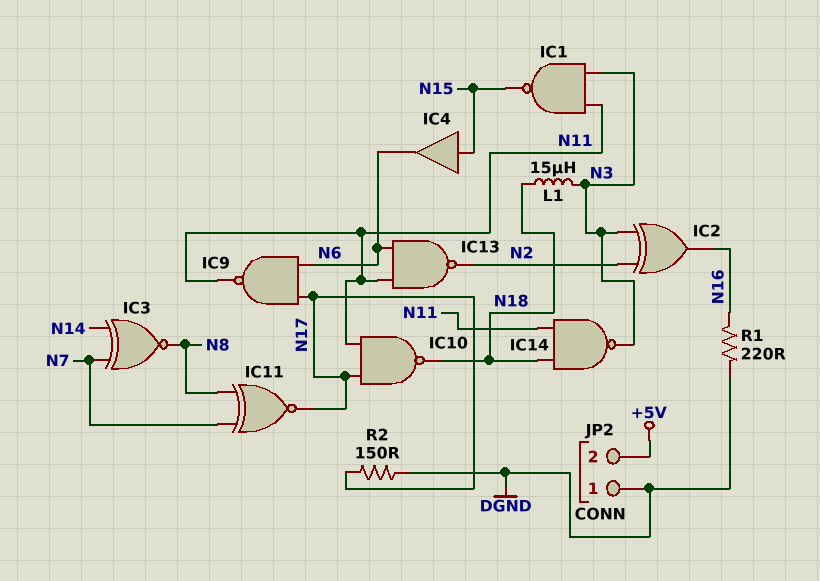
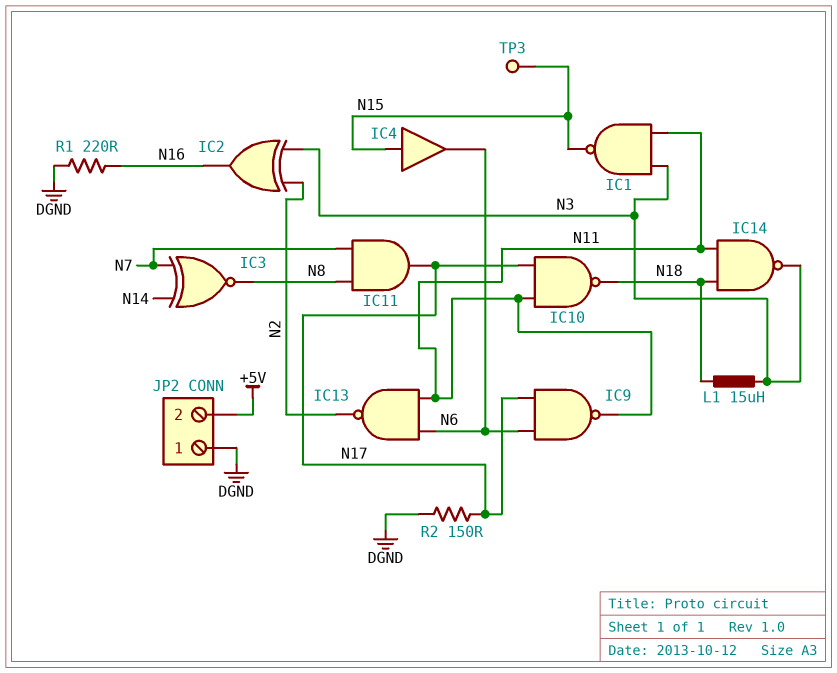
IC11: XNOR (in N7, in N8, out N17) -> AND (in N7, in N8, out N17)
TP3: none -> test point (N15)

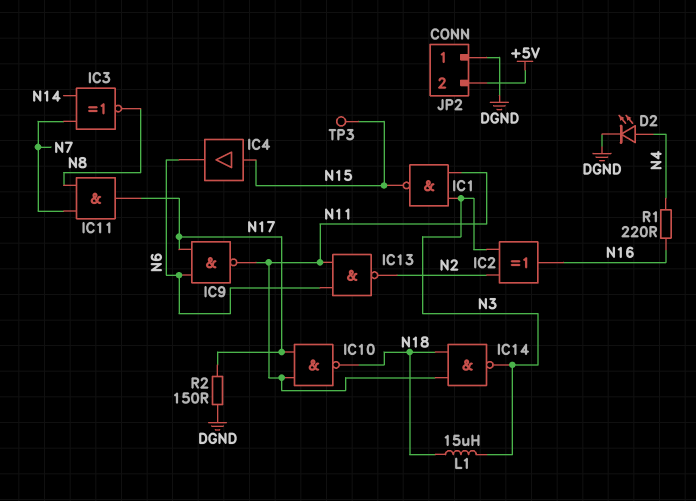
D2: none -> LED (A N4, K DGND)
R1: 220 (DGND, N16) -> 220 (N4, N16)

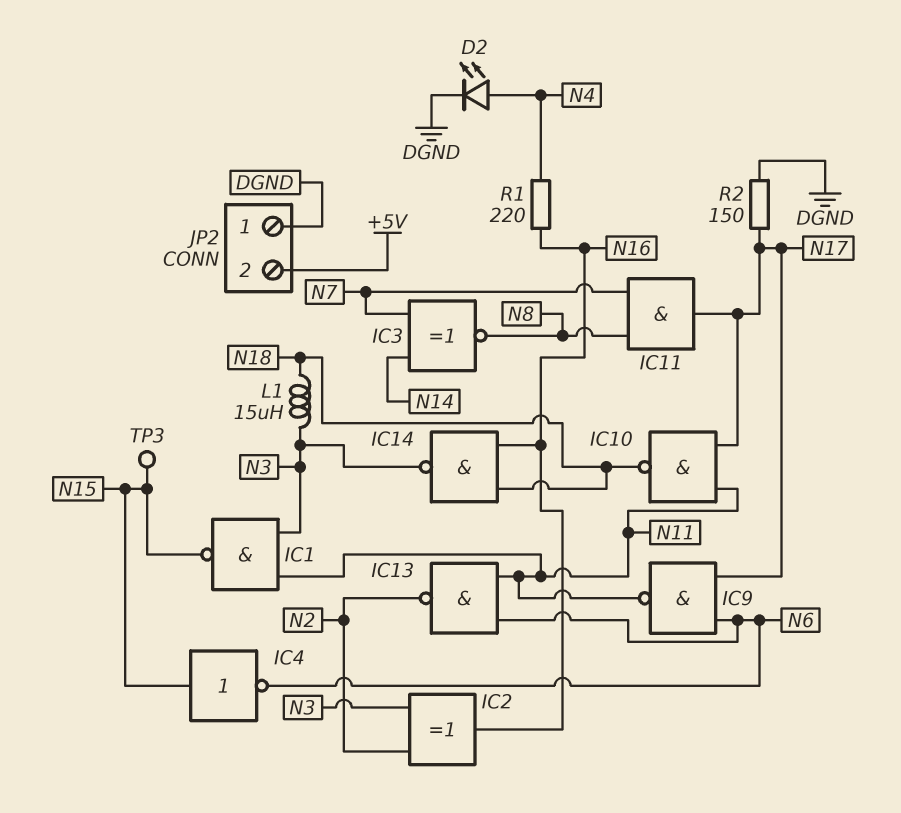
IC4: buffer (in N15, out N6) -> NOT (in N15, out N6)
IC14: NAND (in N11, in N18, out N3) -> NAND (in N16, in N18, out N3)

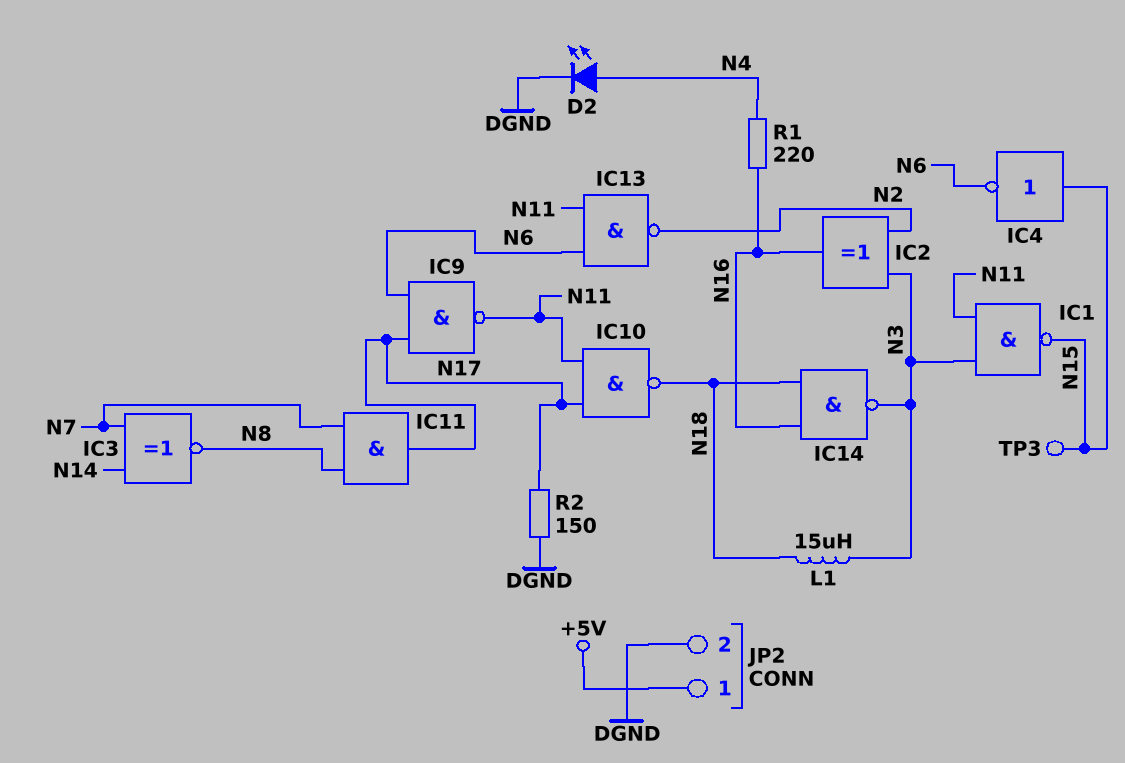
JP2 pin 1: DGND -> +5V
JP2 pin 2: +5V -> DGND

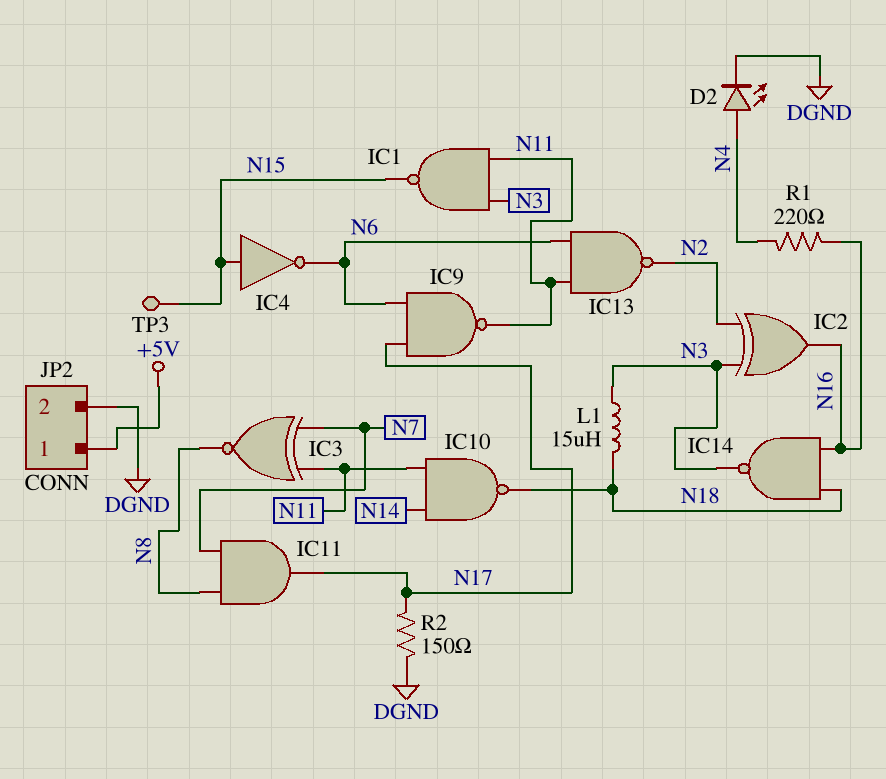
IC3: XNOR (in N7, in N14, out N8) -> XNOR (in N7, in N11, out N8)
IC10: NAND (in N11, in N17, out N18) -> NAND (in N11, in N14, out N18)

